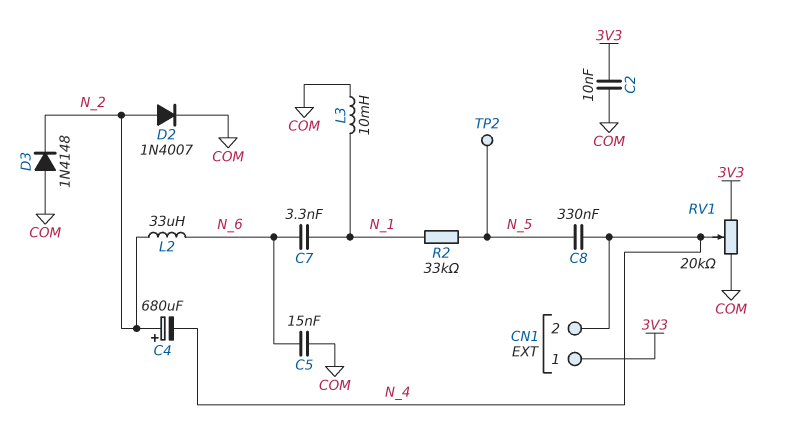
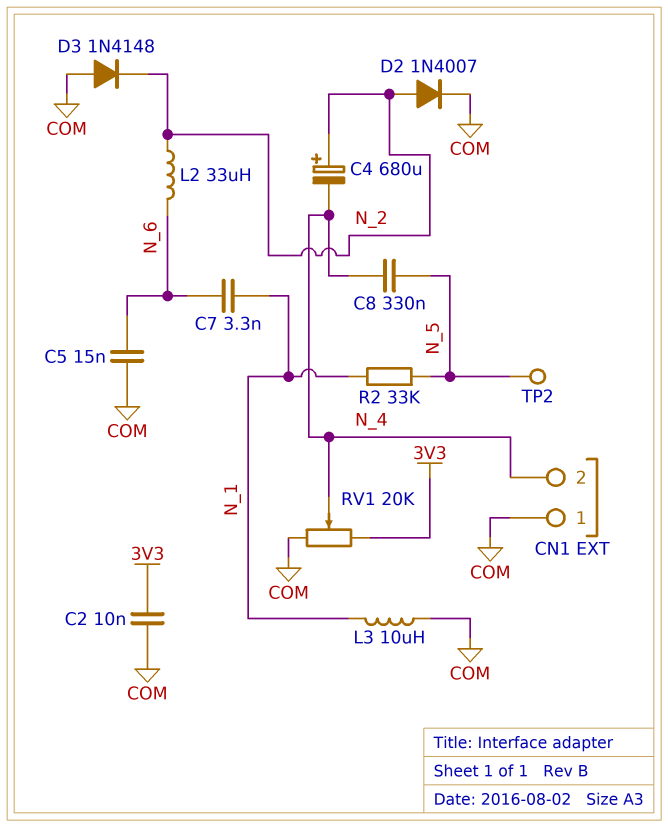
CN1 pin 1: 3V3 -> COM
L3: 10mH (COM, N_1) -> 10uH (COM, N_1)

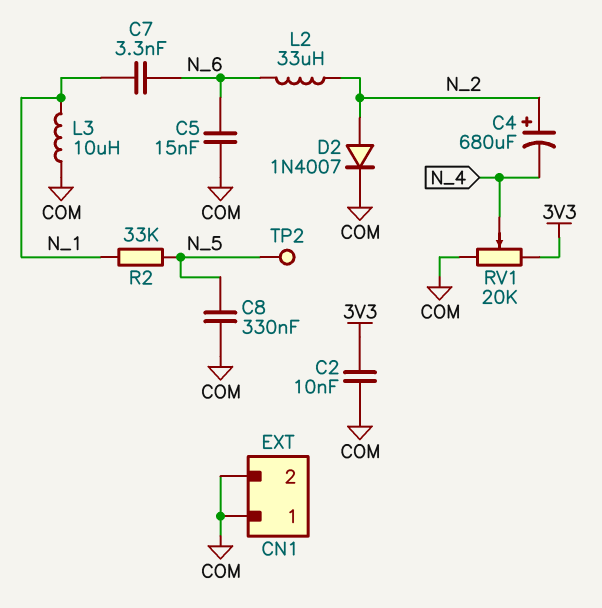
C8: 330nF (N_4, N_5) -> 330nF (COM, N_5)
CN1 pin 2: N_4 -> COM
D3: diode 1N4148 (A COM, K N_2) -> none

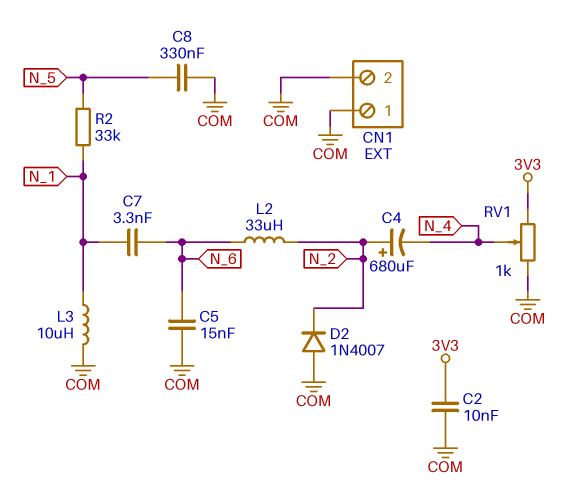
D2: diode 1N4007 (A N_2, K COM) -> diode 1N4007 (A COM, K N_2)
RV1: 20k (3V3, COM, wiper N_4) -> 1k (3V3, COM, wiper N_4)
TP2: test point (N_5) -> none

